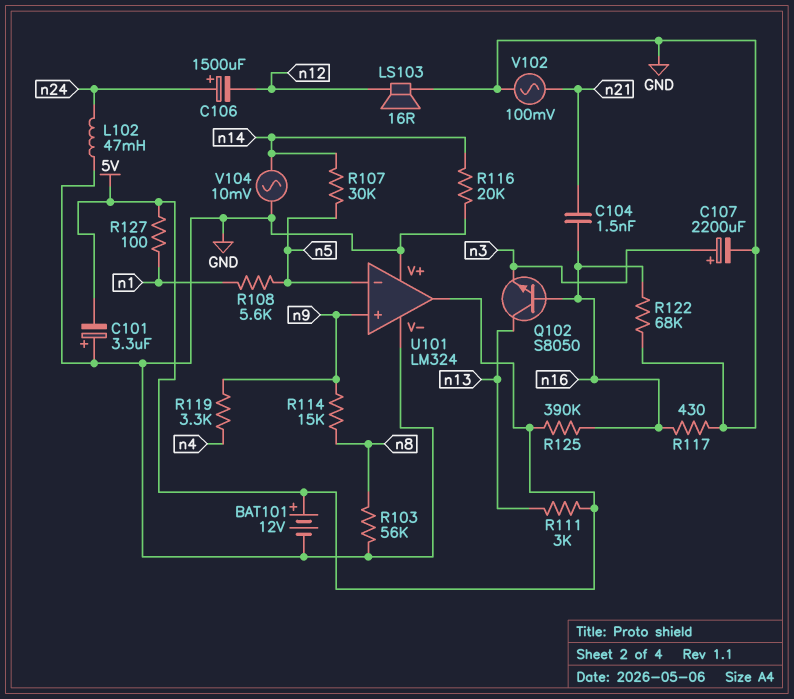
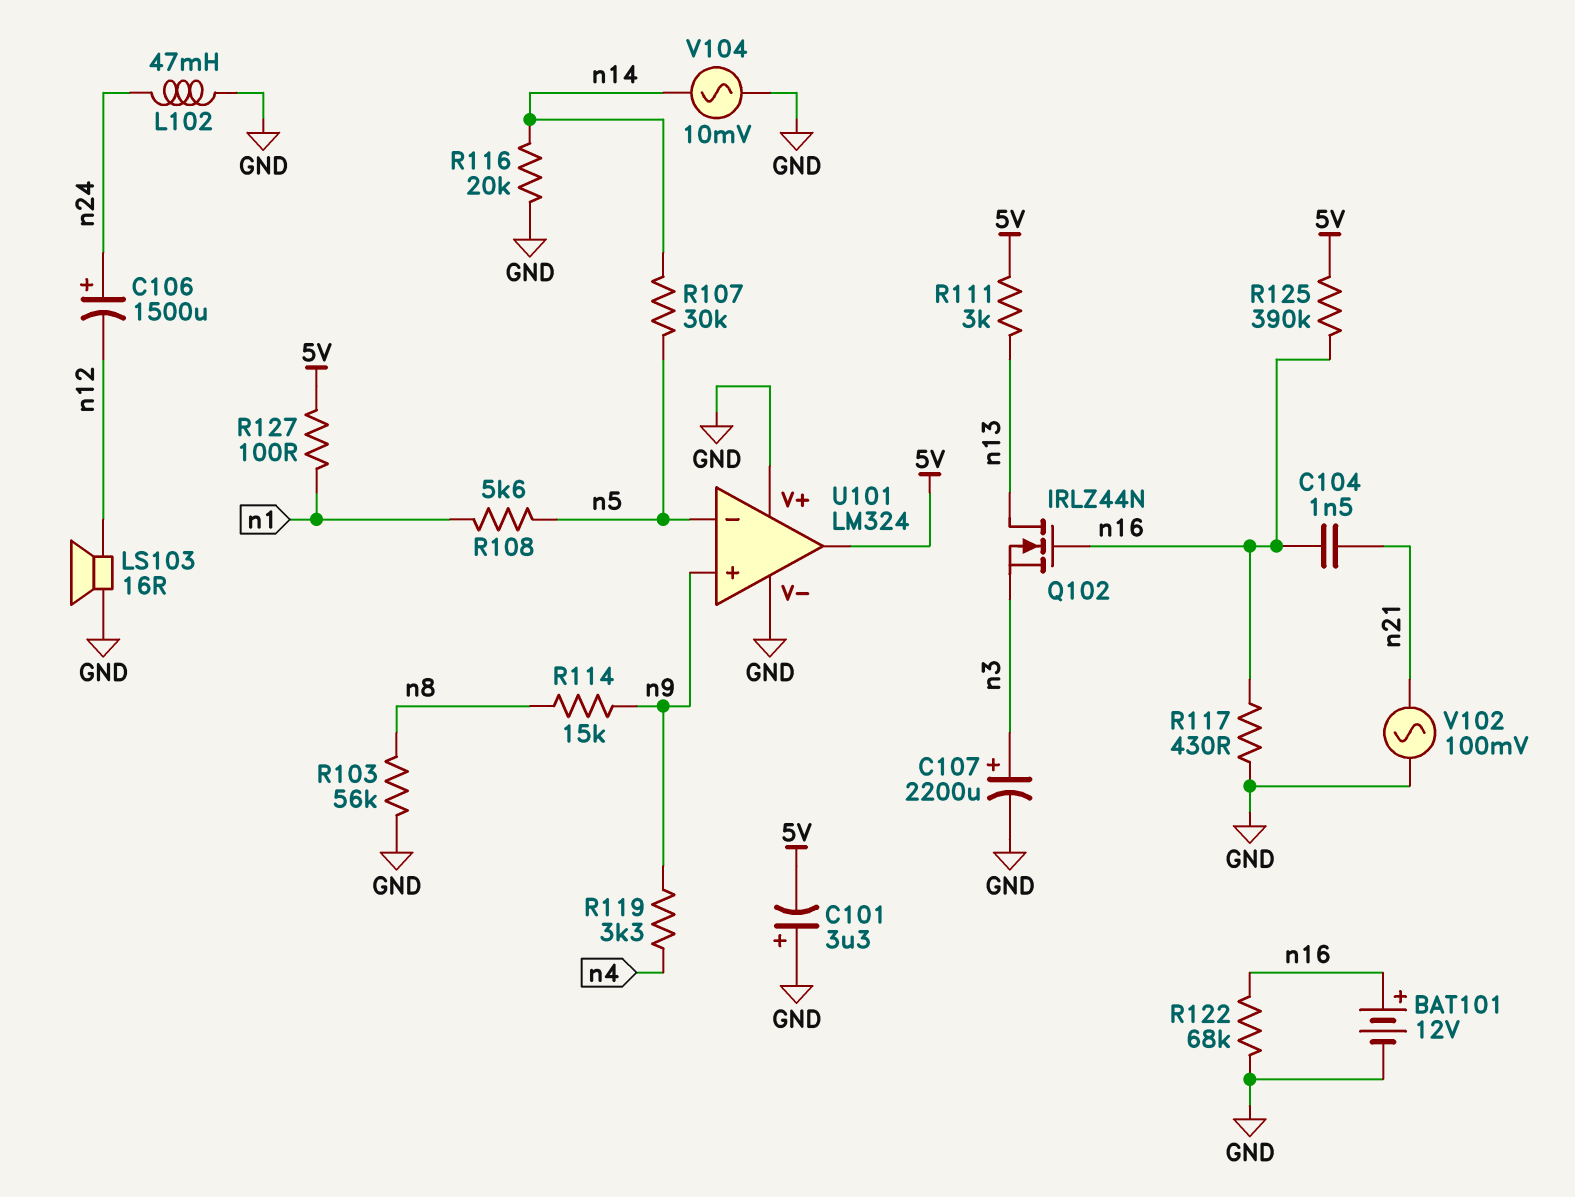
BAT101: 12V (plus 5V, minus GND) -> 12V (plus n16, minus GND)
Q102: NPN S8050 (B n16, C n13, E n3) -> NMOS IRLZ44N (G n16, D n13, S n3)

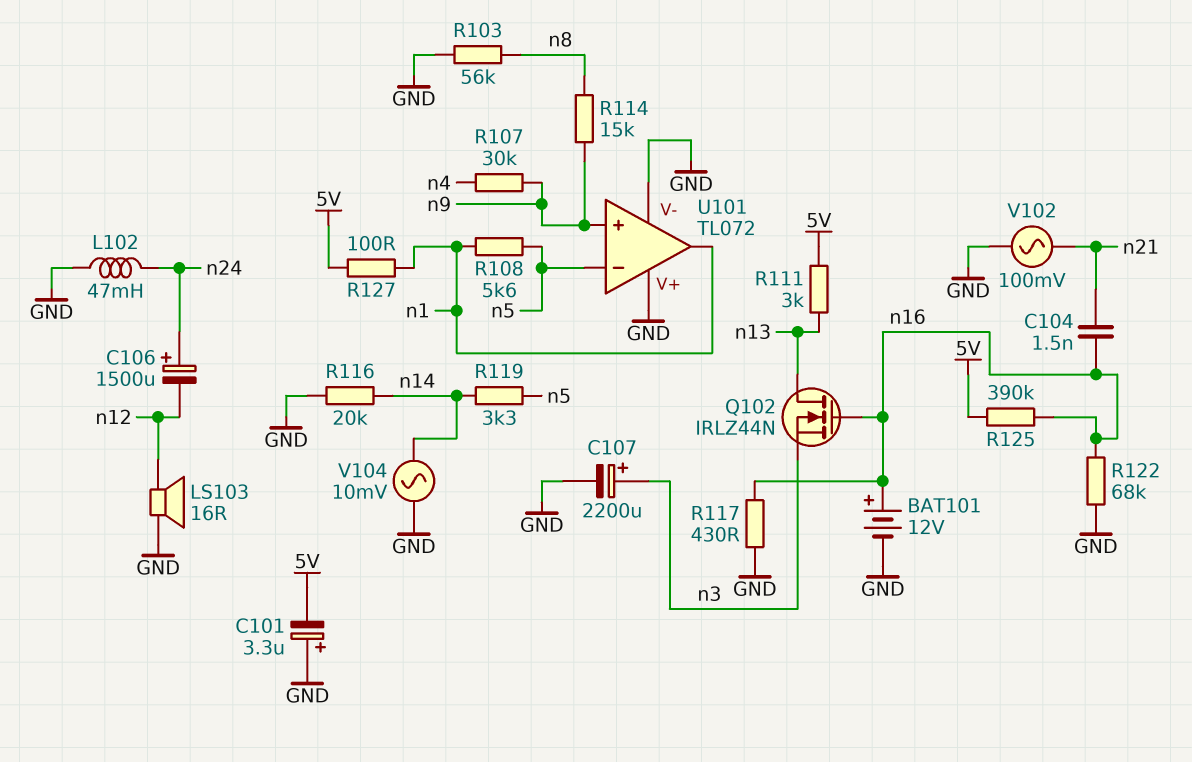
R107: 30k (n5, n14) -> 30k (n4, n9)
R119: 3.3k (n4, n9) -> 3.3k (n5, n14)
U101: LM324 -> TL072
U101 pin out: 5V -> n1

